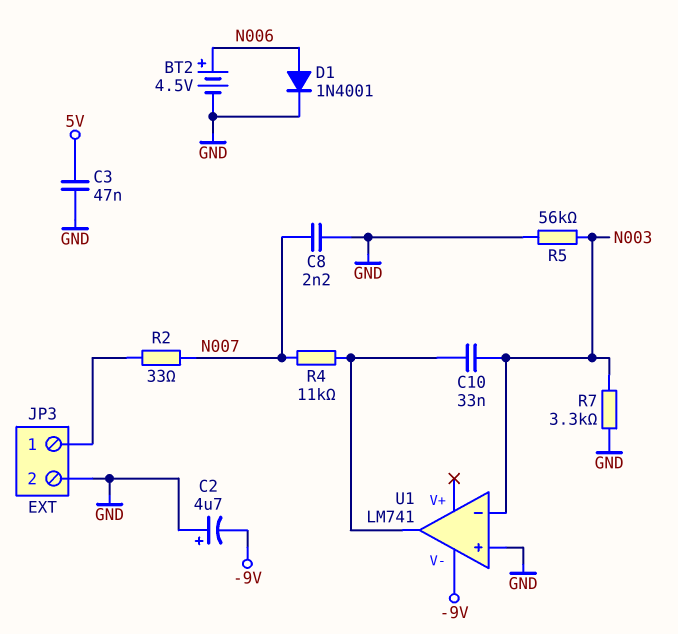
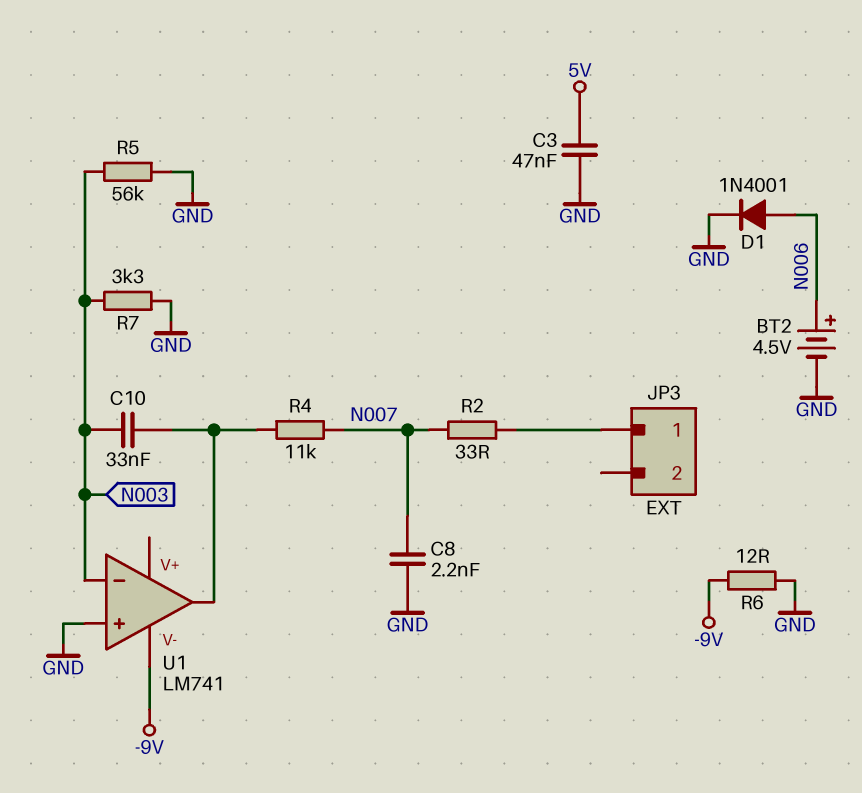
C2: 4.7uF (plus GND, minus -9V) -> none
JP3 pin 2: GND -> none
R6: none -> 12 (-9V, GND)

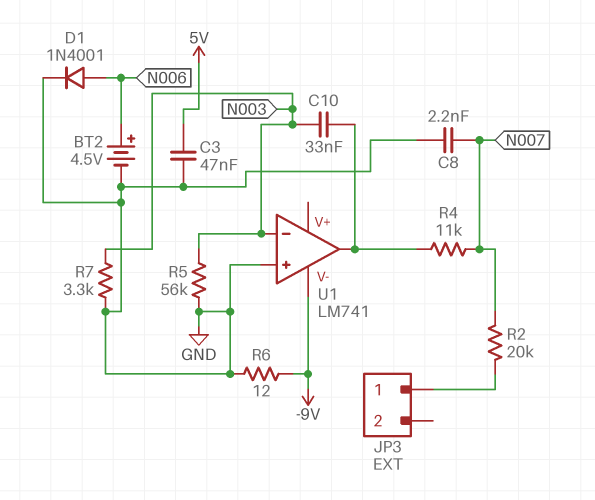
R2: 33 (JP3/1, N007) -> 20k (JP3/1, N007)

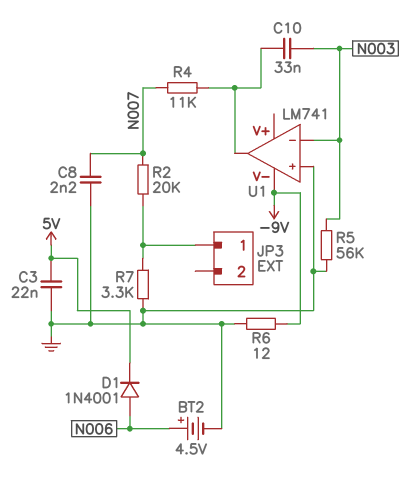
C3: 47nF (5V, GND) -> 22nF (5V, GND)
D1: diode 1N4001 (A N006, K GND) -> diode 1N4001 (A N006, K 5V)
R7: 3.3k (GND, N003) -> 3.3k (GND, JP3/1)

